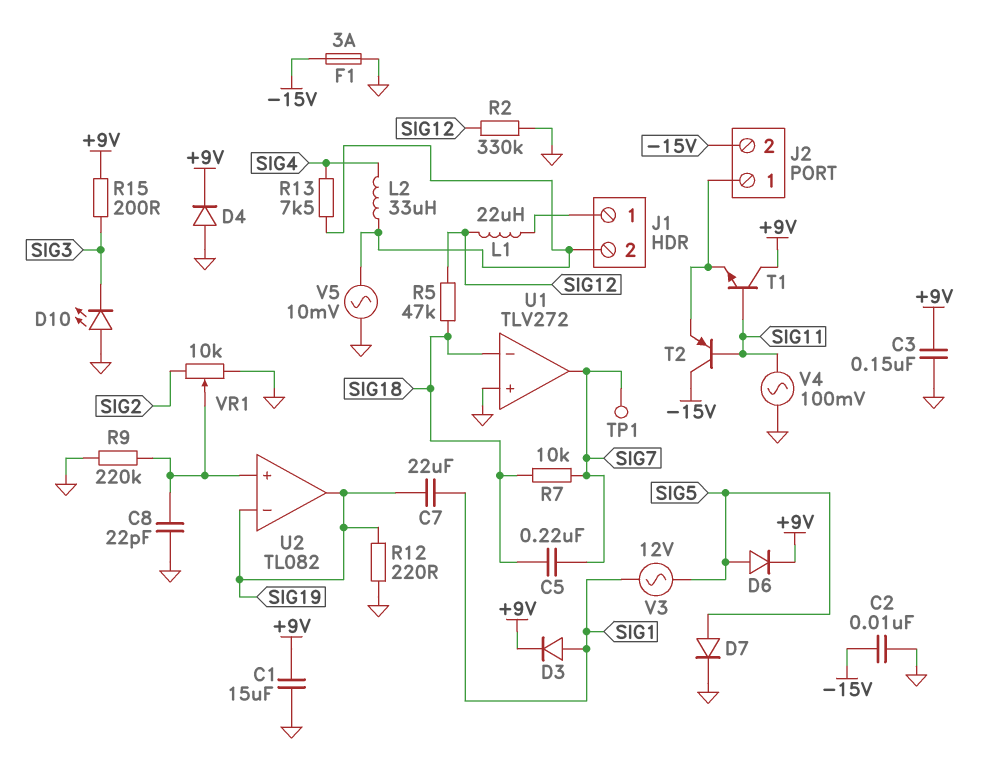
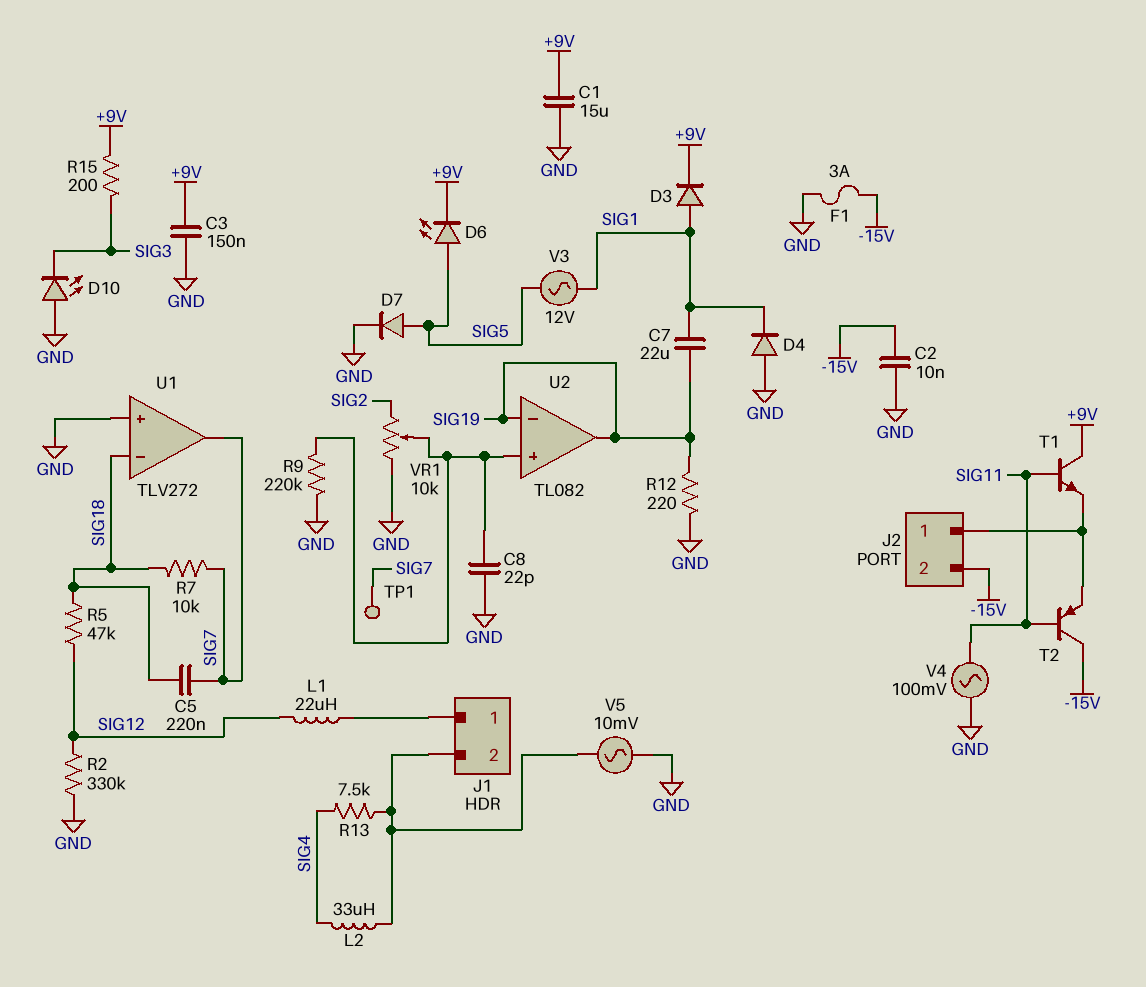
D4: diode (A GND, K +9V) -> diode (A GND, K SIG1)
D6: diode (A SIG5, K +9V) -> LED (A SIG5, K +9V)

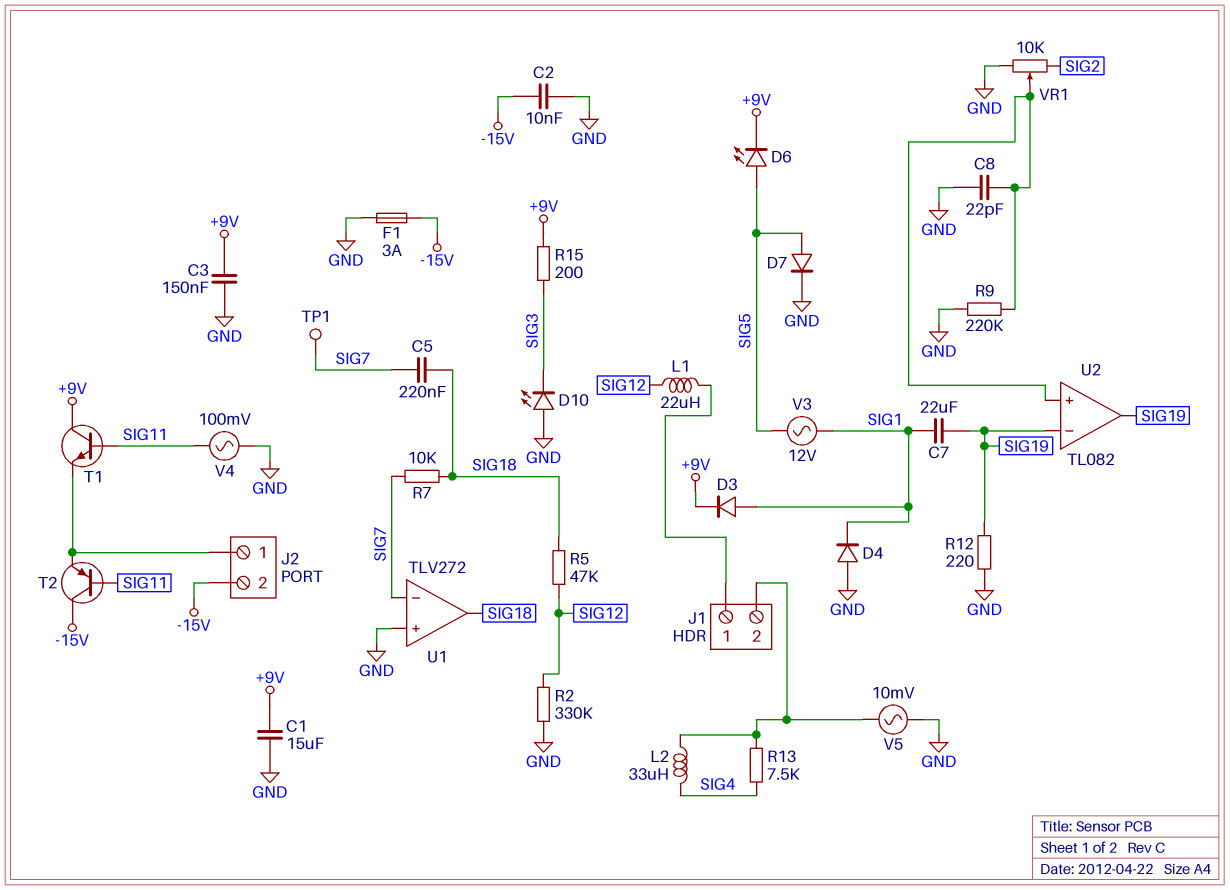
U1 pin in-: SIG18 -> SIG7
U1 pin out: SIG7 -> SIG18

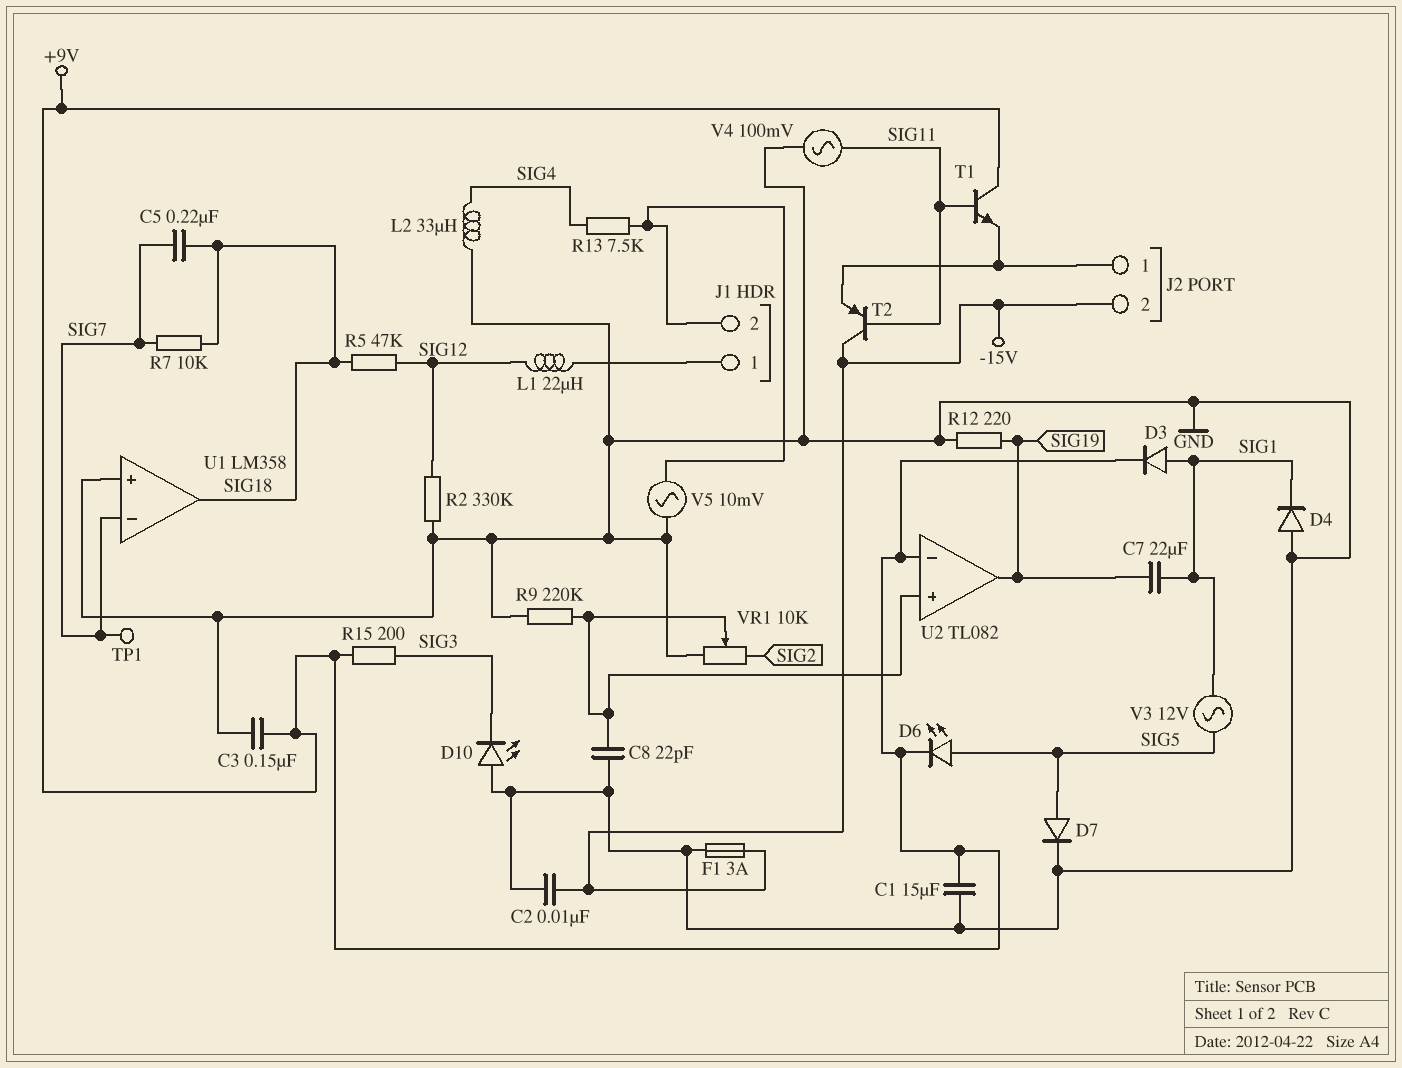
L2: 33uH (J1/2, SIG4) -> 33uH (GND, SIG4)
U1: TLV272 -> LM358
U2 pin in-: SIG19 -> +9V

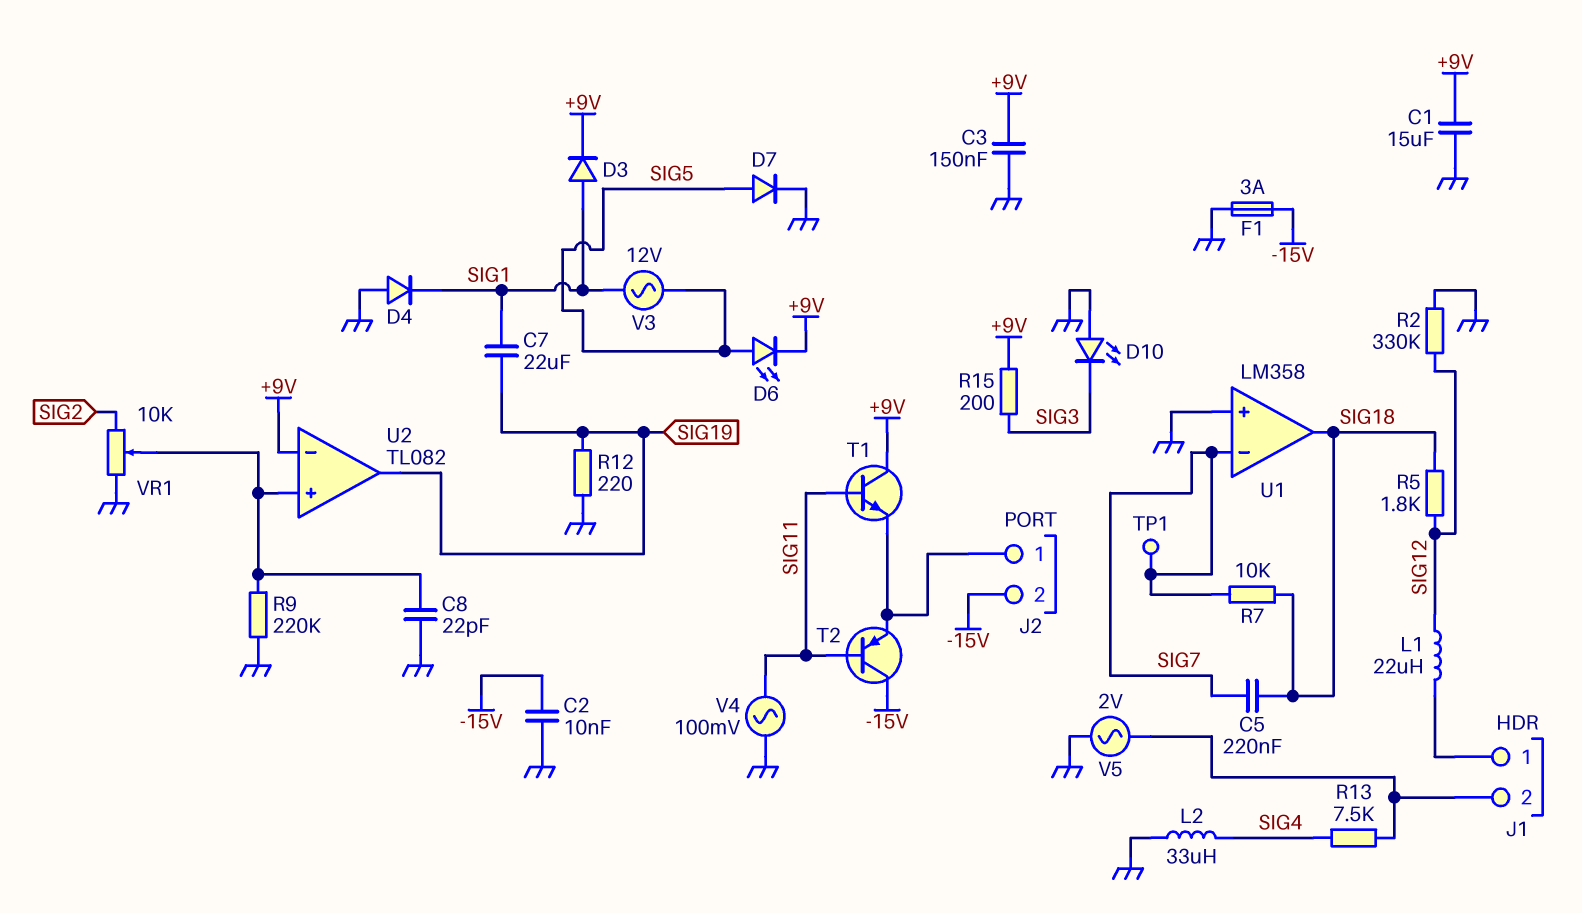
R5: 47k (SIG12, SIG18) -> 1.8k (SIG12, SIG18)
V5: AC 10mV (GND, J1/2) -> AC 2V (GND, J1/2)

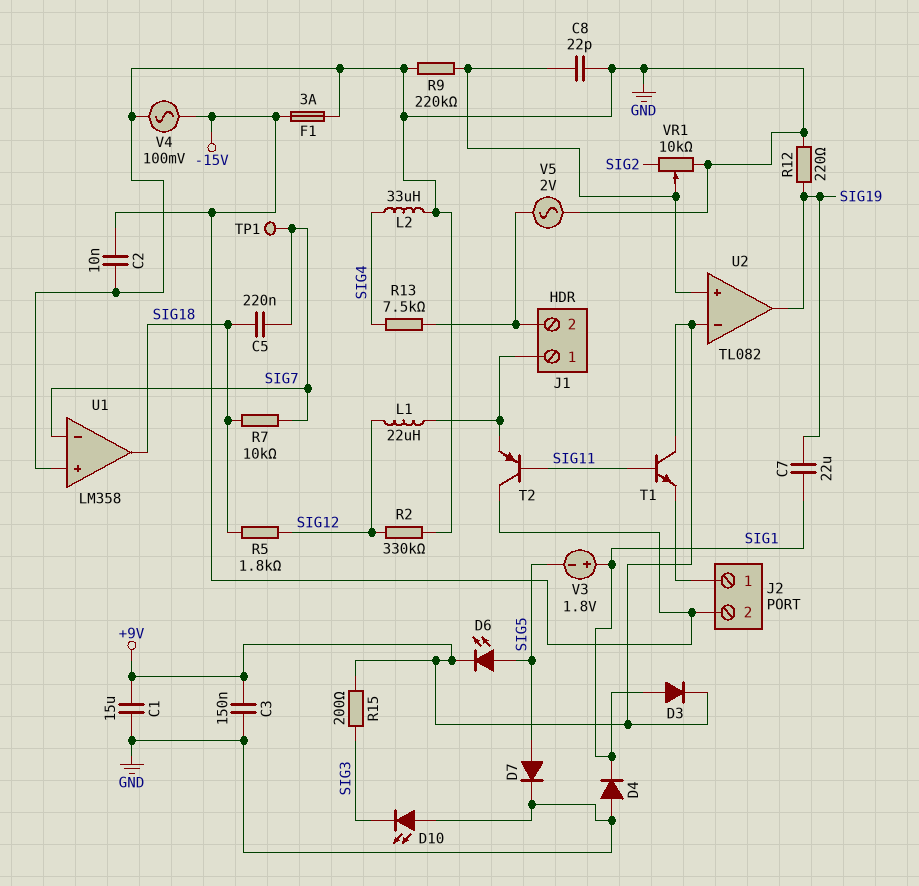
T2: PNP (B SIG11, C -15V, E J2/1) -> PNP (B SIG11, C -15V, E J1/1)
V3: AC 12V (SIG1, SIG5) -> 1.8V (plus SIG1, minus SIG5)
V4: AC 100mV (GND, SIG11) -> AC 100mV (-15V, GND)

